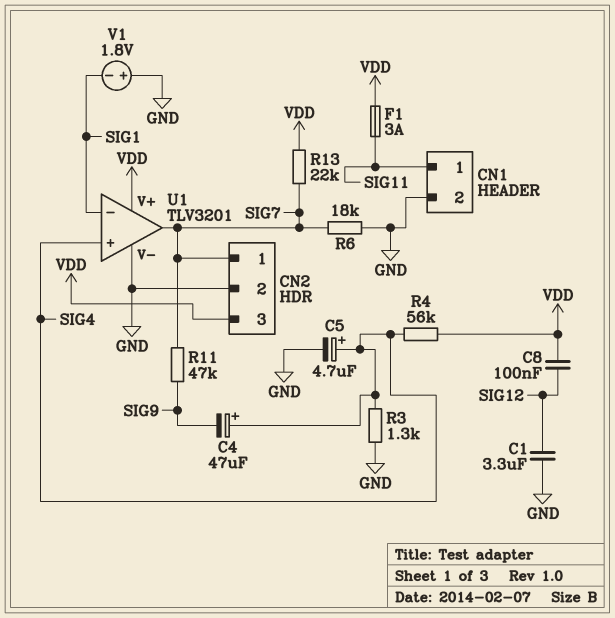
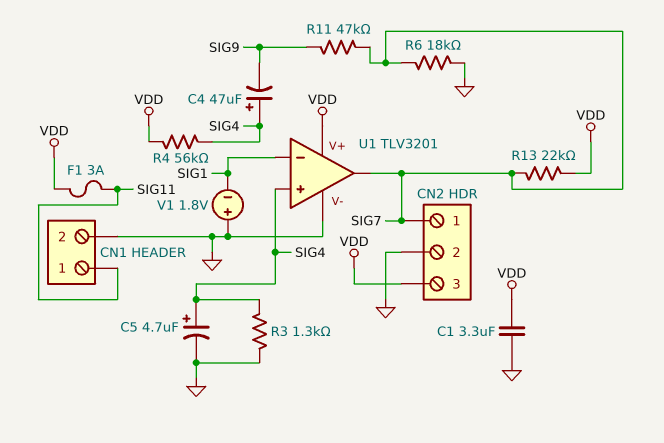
C1: 3.3uF (GND, SIG12) -> 3.3uF (GND, VDD)
C8: 100nF (SIG12, VDD) -> none

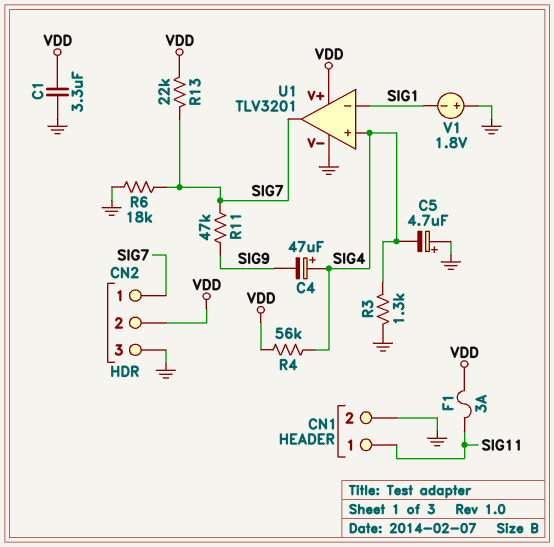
C5: 4.7uF (plus SIG4, minus GND) -> 4.7uF (plus GND, minus SIG4)
CN2 pin 2: GND -> VDD
CN2 pin 3: VDD -> GND

